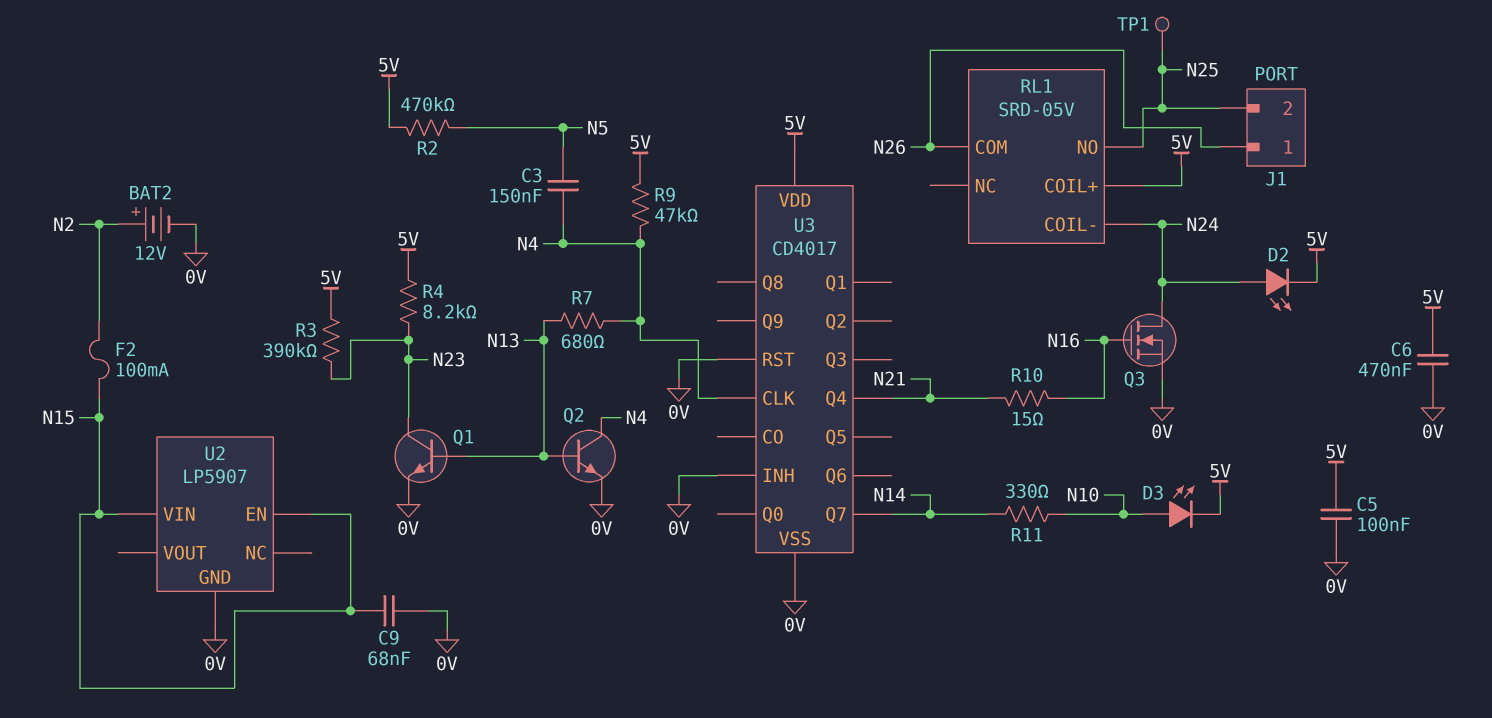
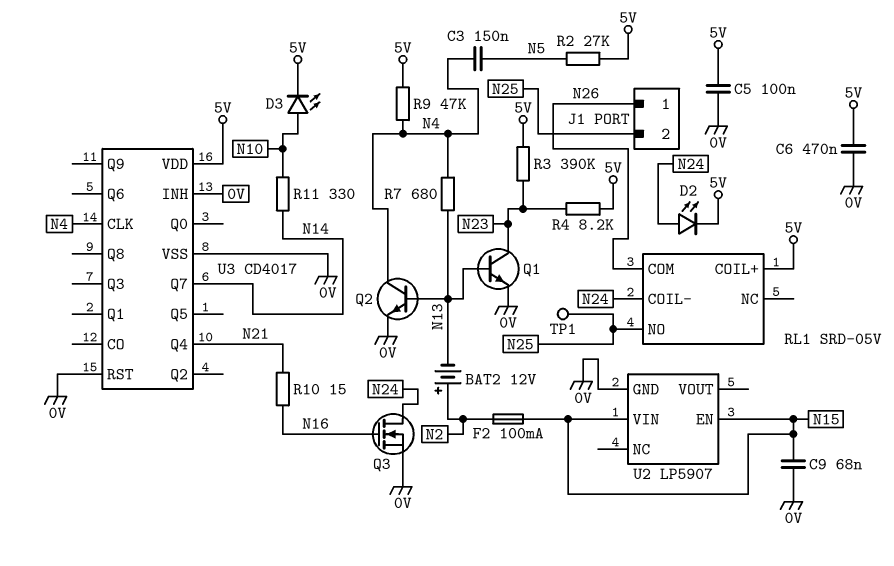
BAT2: 12V (plus N2, minus 0V) -> 12V (plus N2, minus N13)
R2: 470k (5V, N5) -> 27k (5V, N5)

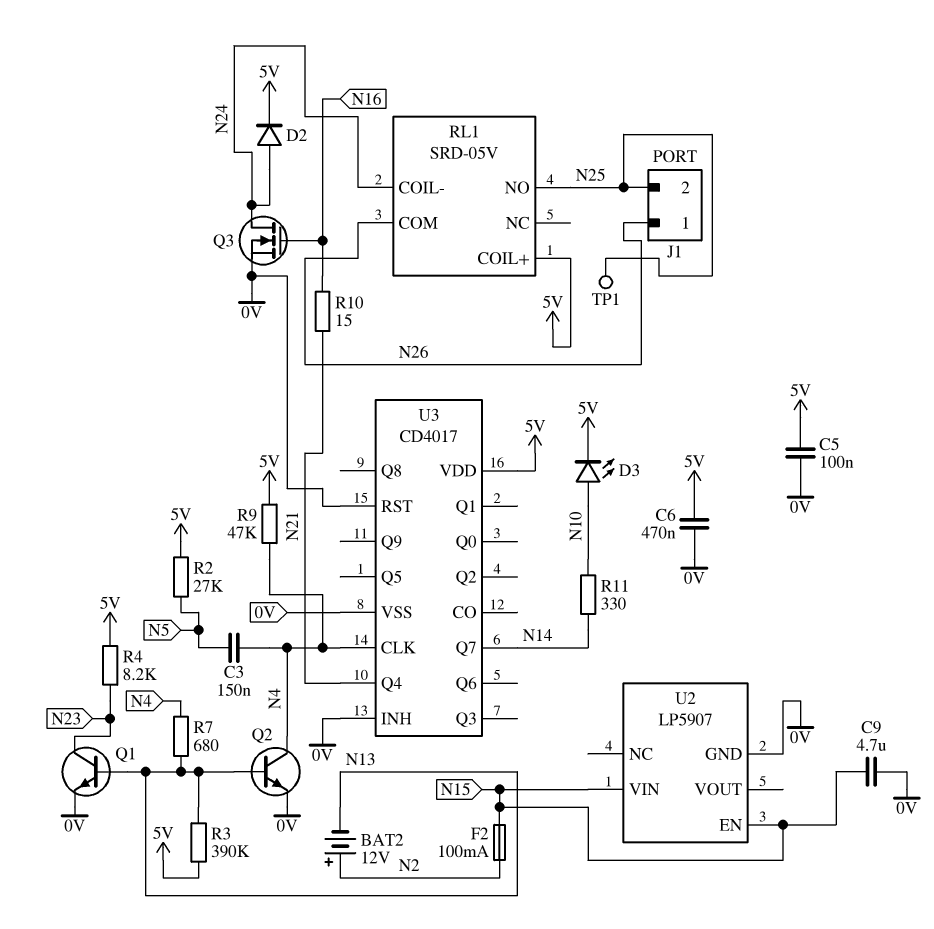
C9: 68nF (0V, N15) -> 4.7uF (0V, N15)
D2: LED (A N24, K 5V) -> diode (A N24, K 5V)
R3: 390k (5V, N23) -> 390k (5V, N13)

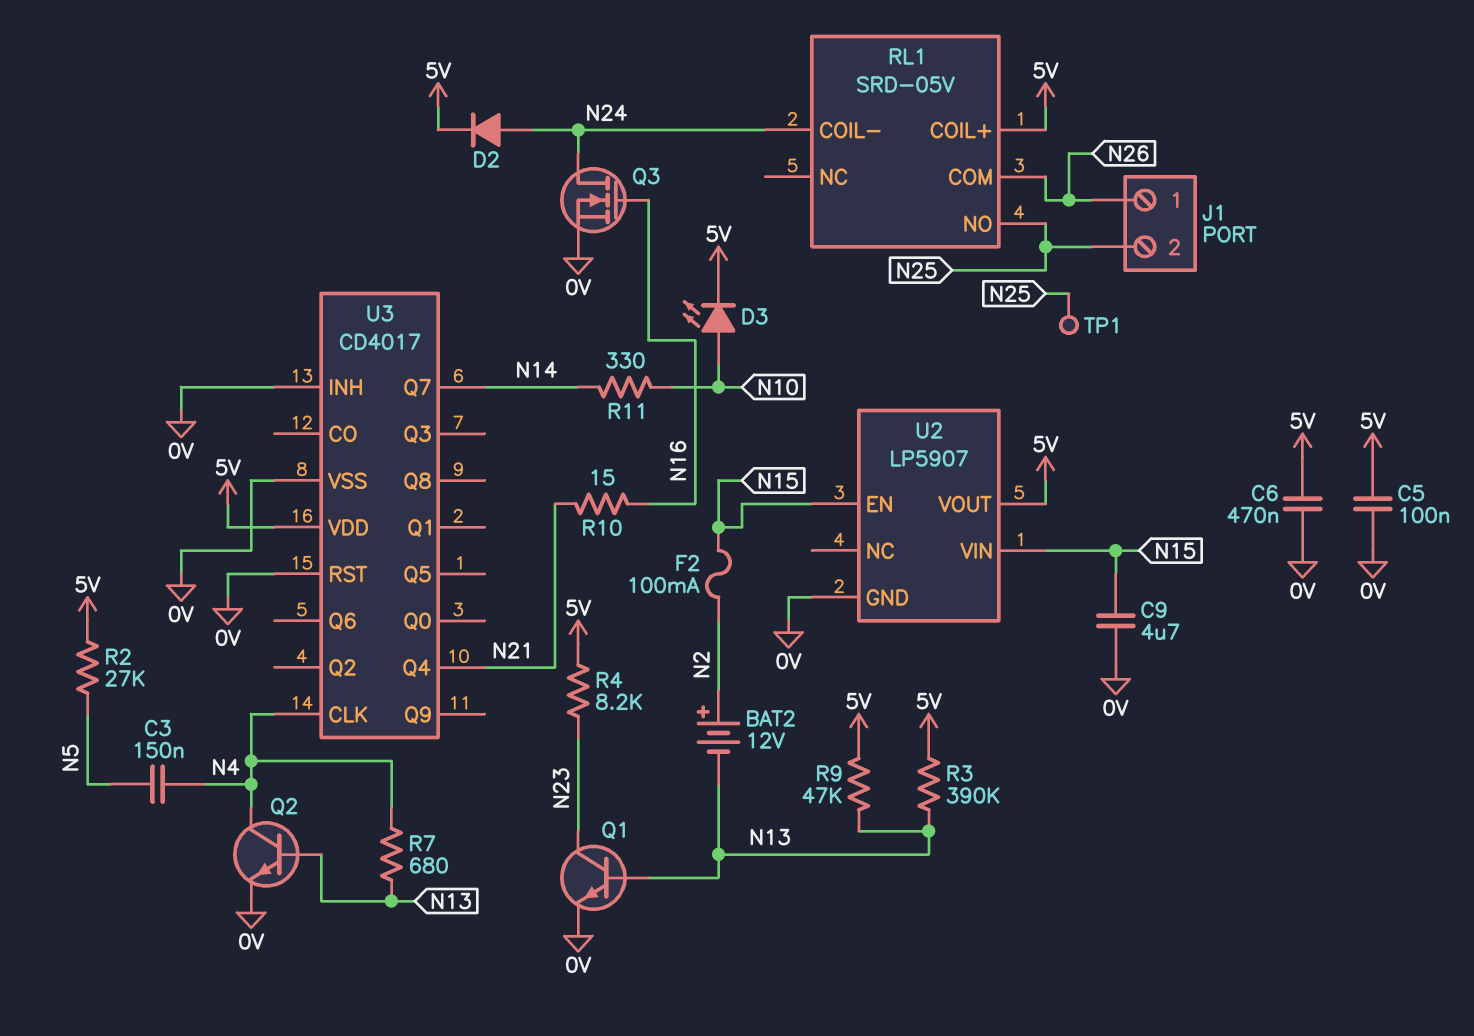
R9: 47k (5V, N4) -> 47k (5V, N13)
U2 pin VOUT: none -> 5V

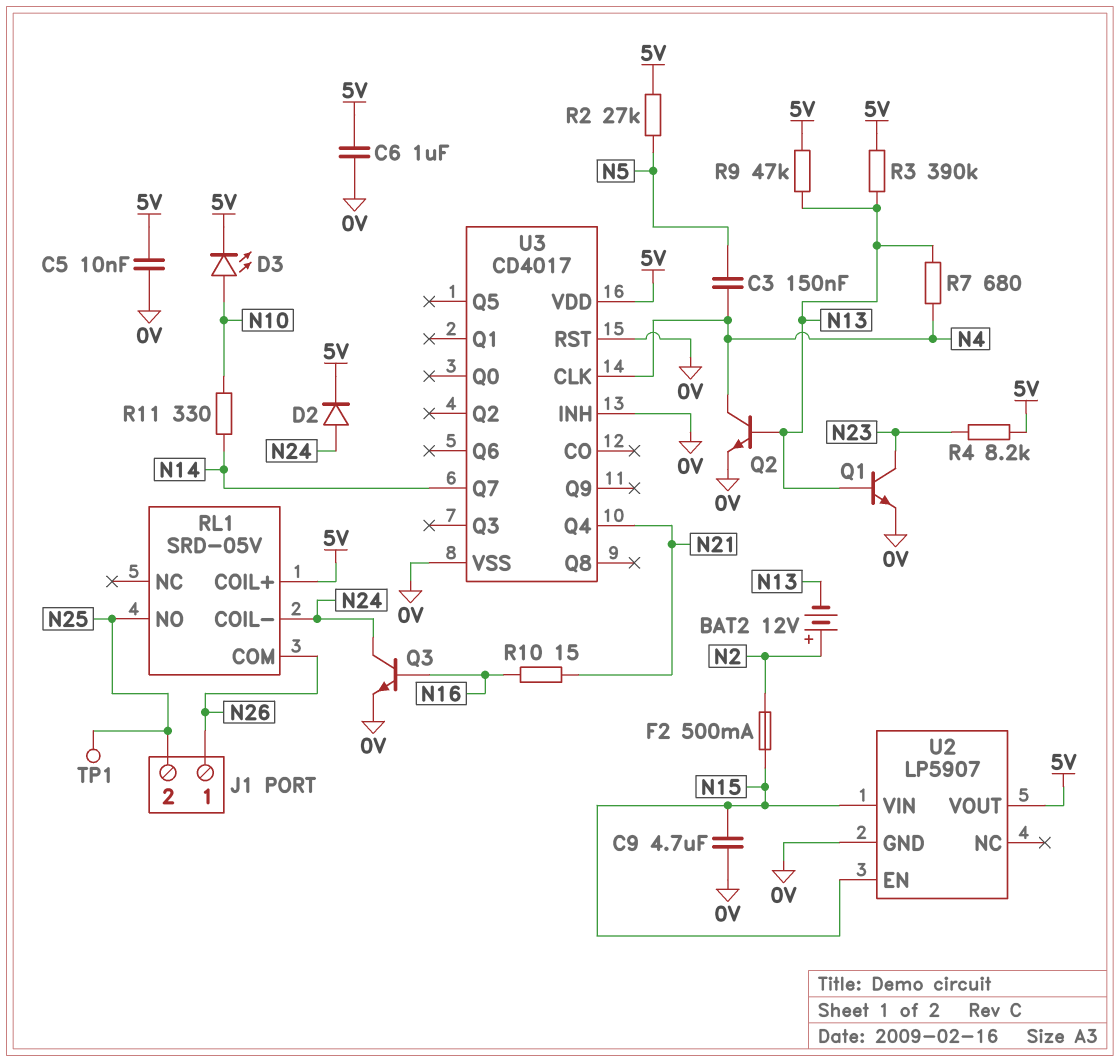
C5: 100nF (0V, 5V) -> 10nF (0V, 5V)
C6: 470nF (0V, 5V) -> 1uF (0V, 5V)
F2: 100mA (N2, N15) -> 500mA (N2, N15)
Q3: NMOS (G N16, D N24, S 0V) -> NPN (B N16, C N24, E 0V)

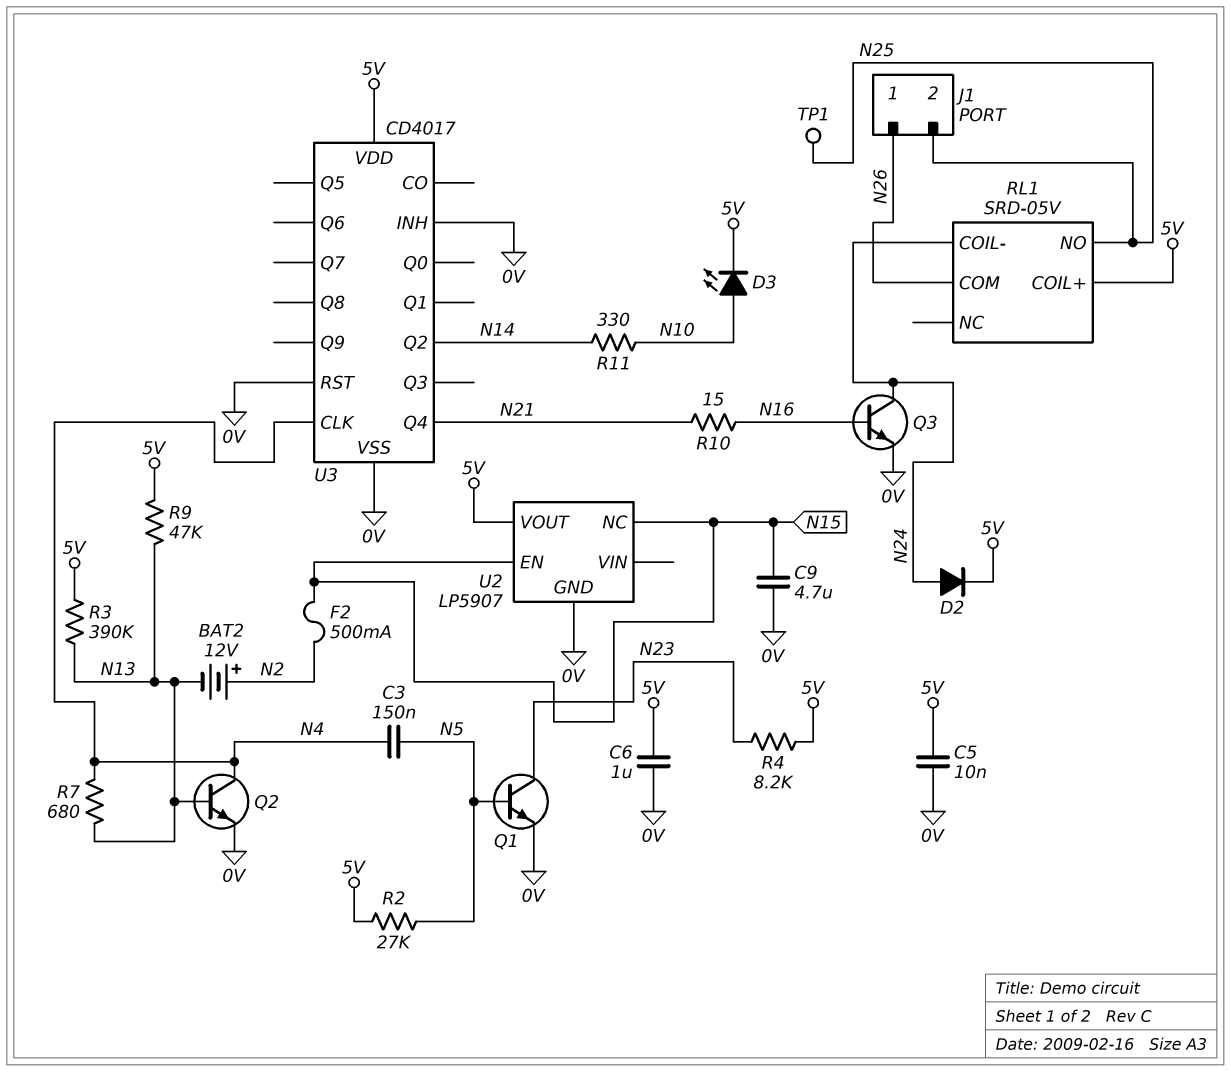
Q1: NPN (B N13, C N23, E 0V) -> NPN (B N5, C N23, E 0V)
U2 pin NC: none -> N15
U2 pin VIN: N15 -> none
U3 pin Q2: none -> N14
U3 pin Q7: N14 -> none

